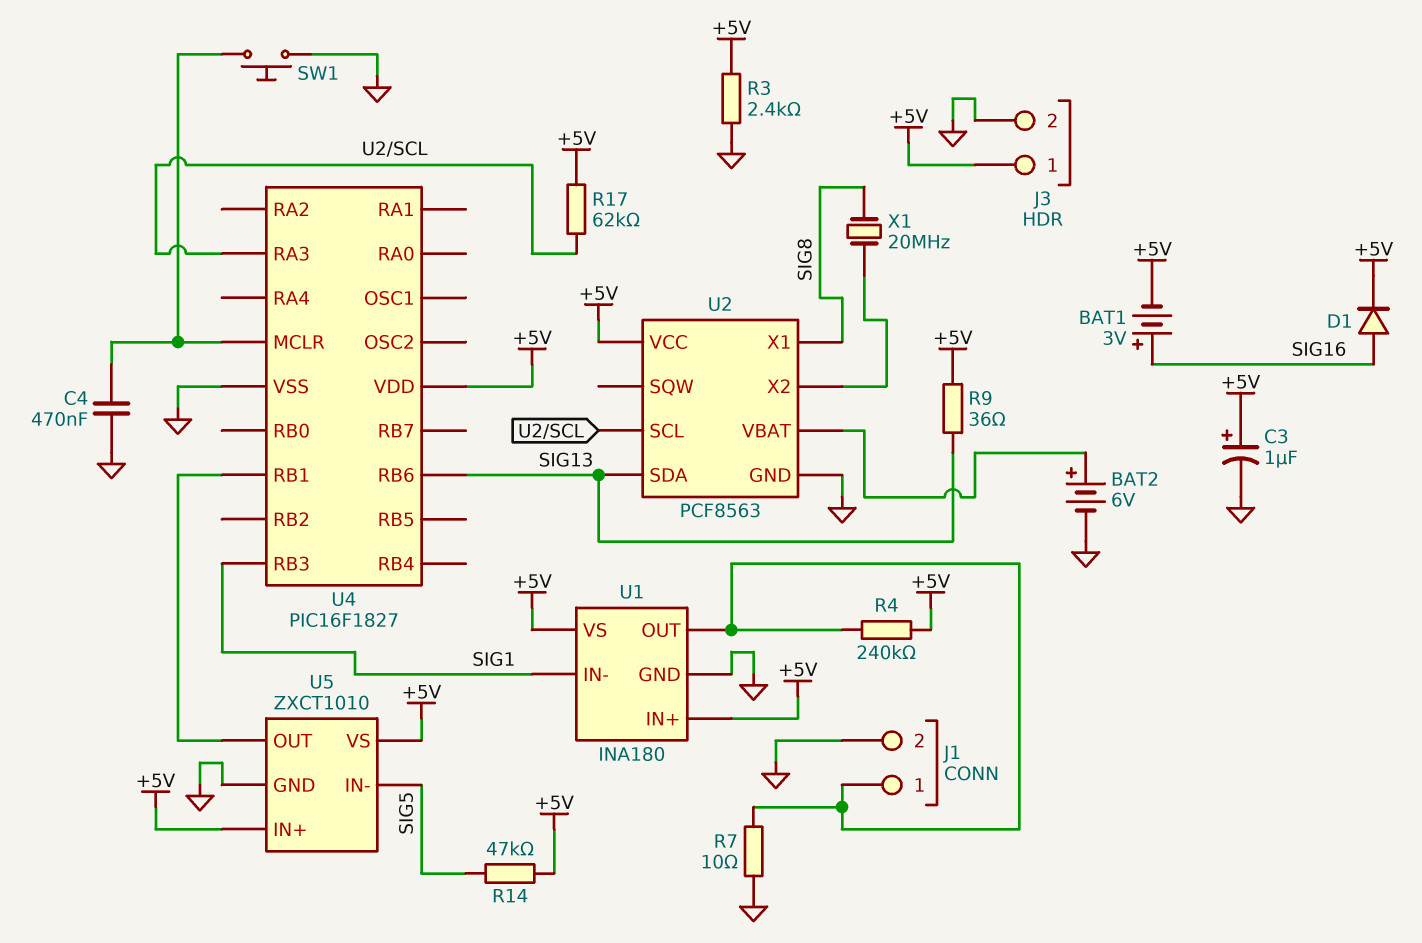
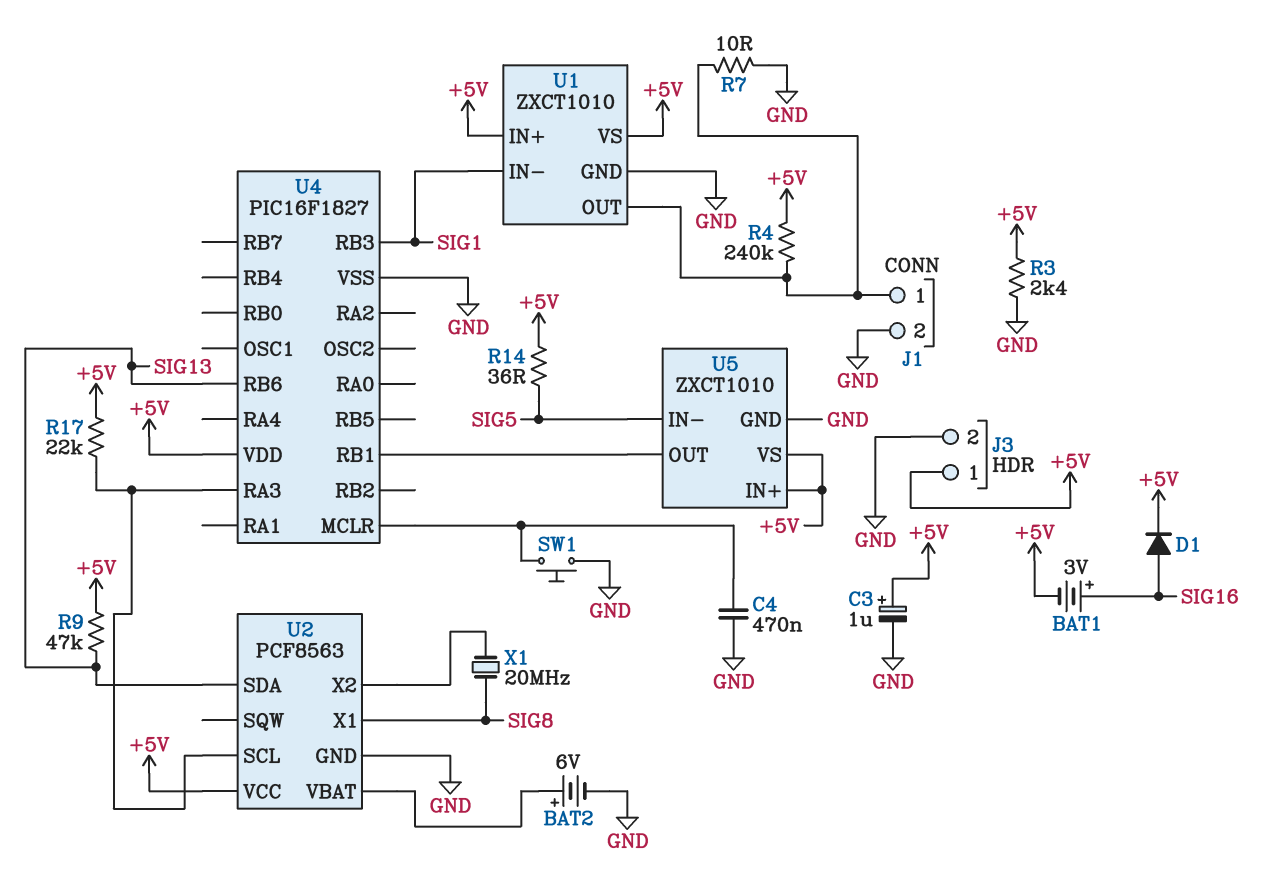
R9: 36 (+5V, SIG13) -> 47k (+5V, SIG13)
R14: 47k (+5V, SIG5) -> 36 (+5V, SIG5)
R17: 62k (+5V, U2/SCL) -> 22k (+5V, U2/SCL)
U1: INA180 -> ZXCT1010

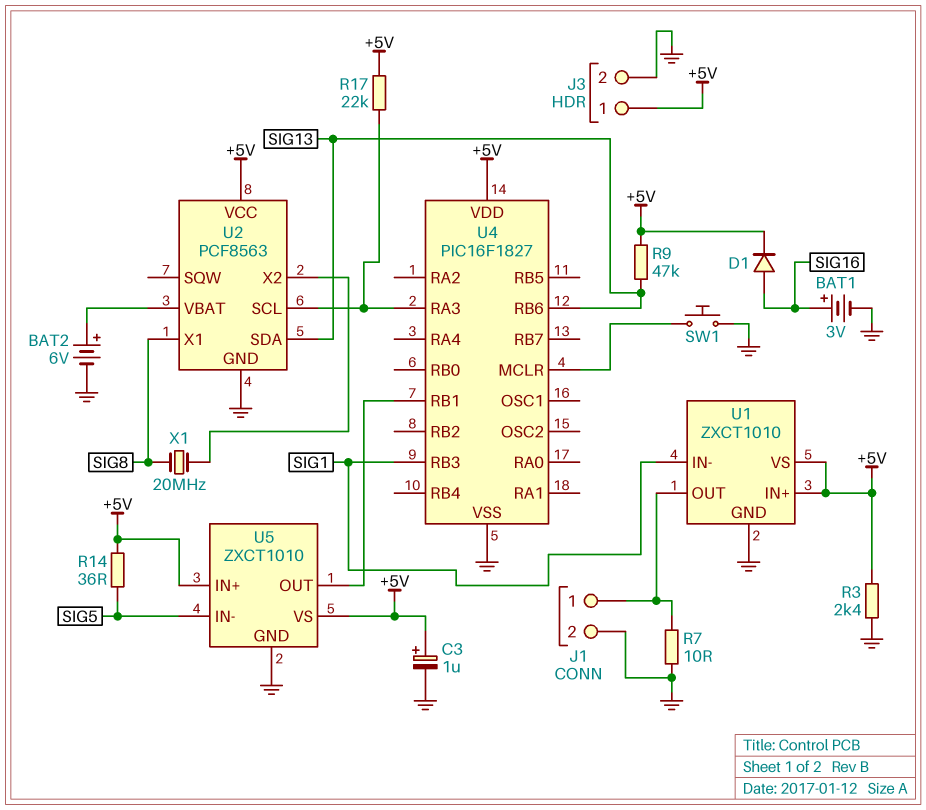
BAT1: 3V (plus SIG16, minus +5V) -> 3V (plus SIG16, minus GND)
C4: 470nF (GND, U4/MCLR) -> none
R4: 240k (+5V, J1/1) -> none

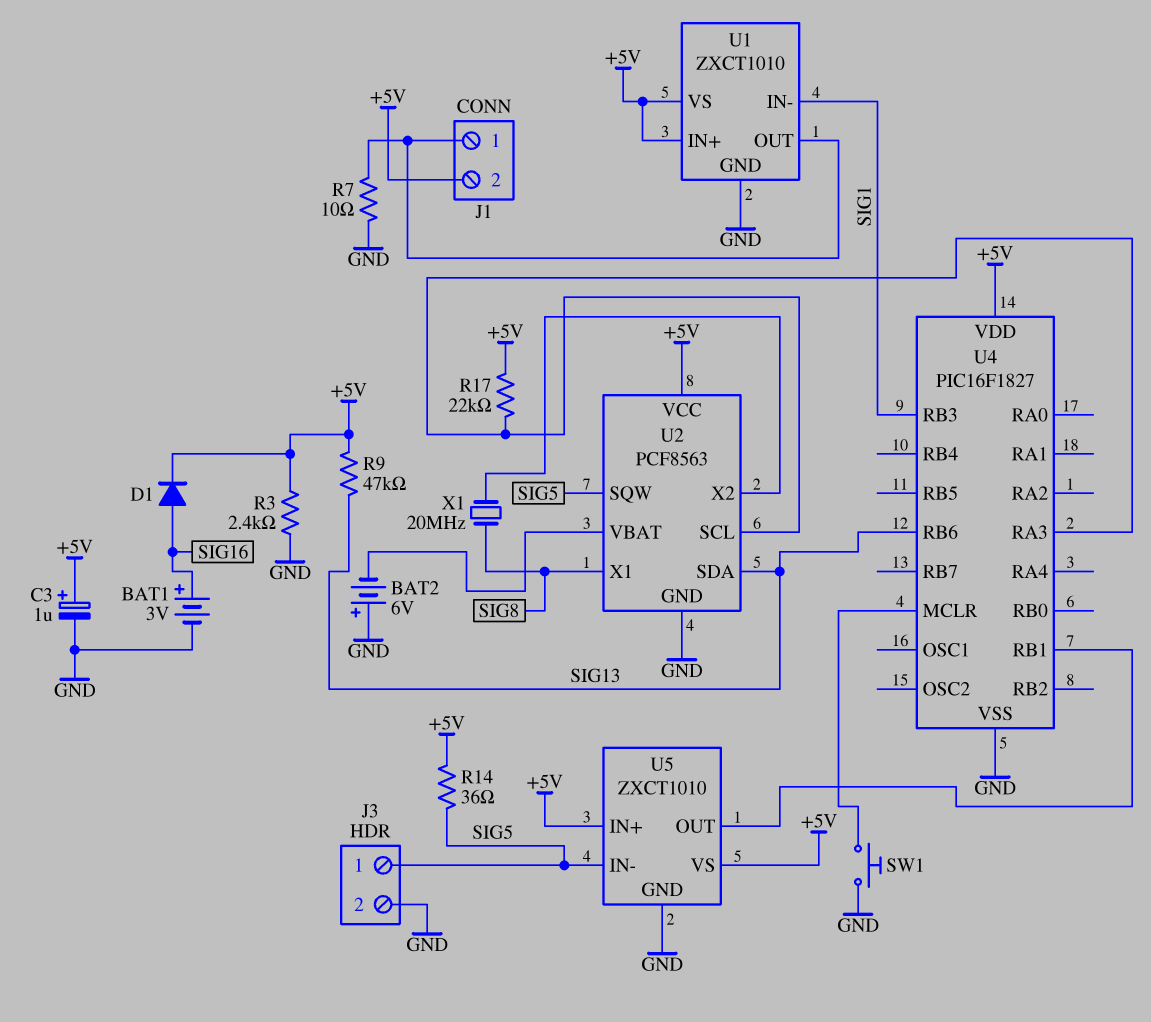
BAT2: 6V (plus U2/VBAT, minus GND) -> 6V (plus GND, minus U2/VBAT)
J1 pin 2: GND -> +5V
J3 pin 1: +5V -> SIG5
U2 pin SQW: none -> SIG5

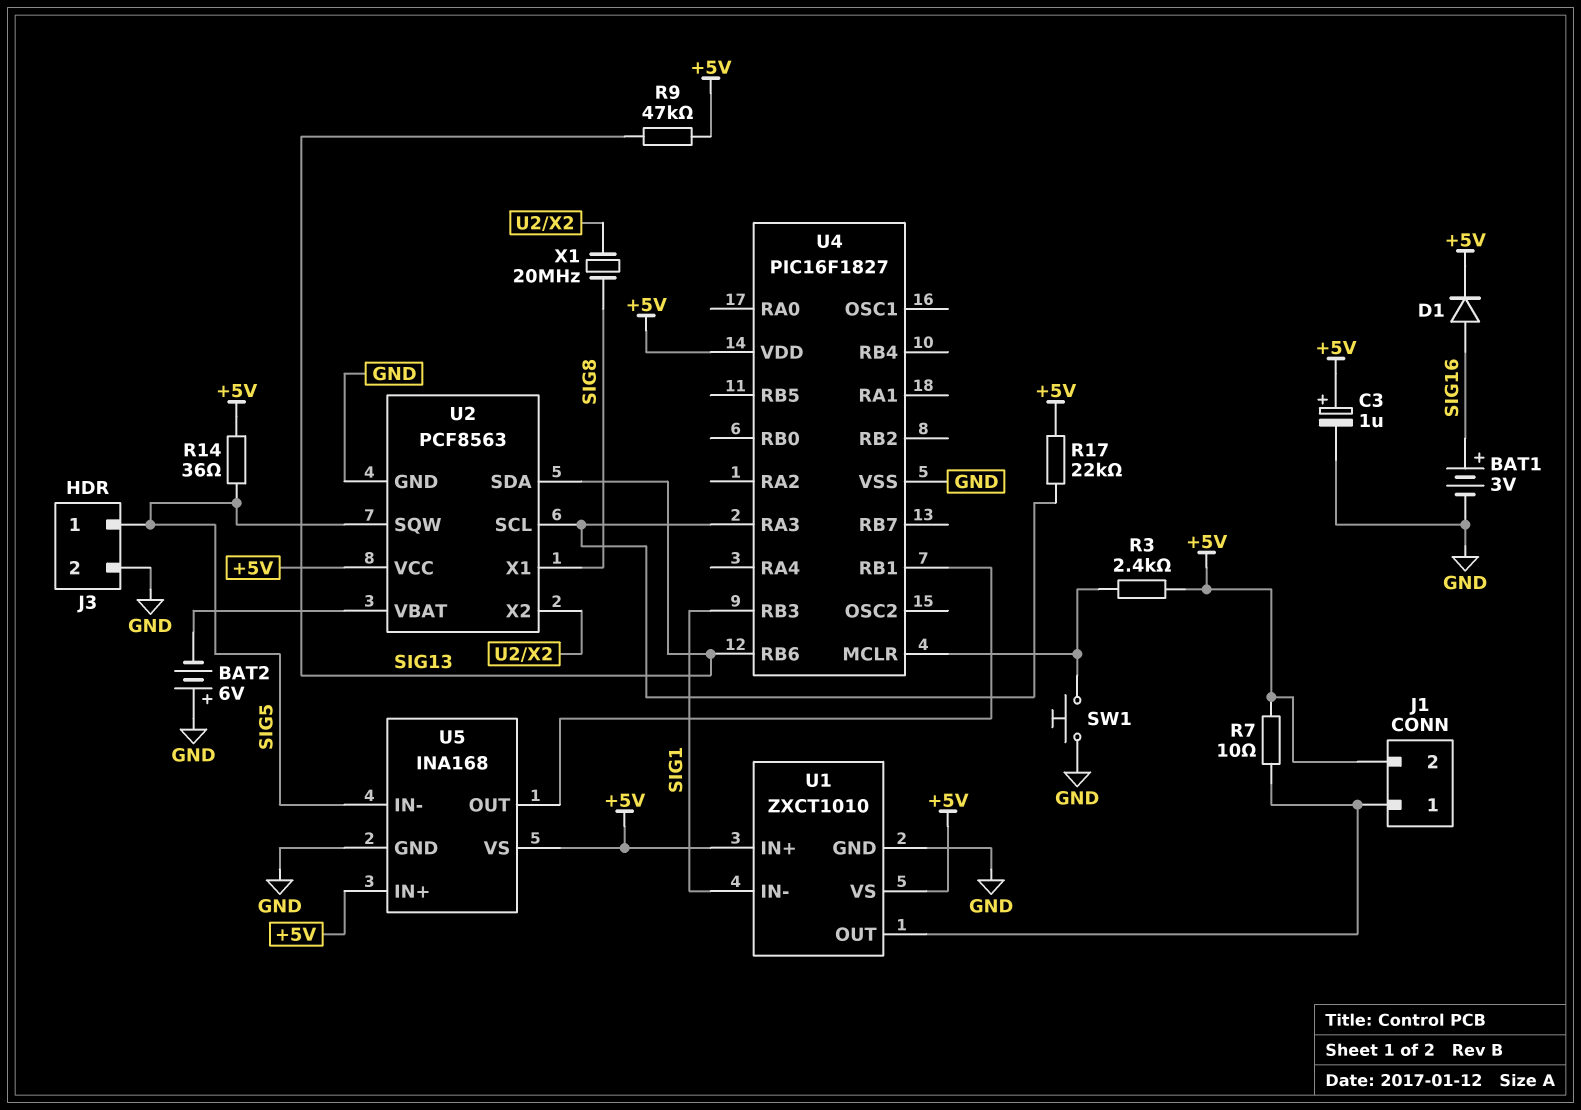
R3: 2.4k (+5V, GND) -> 2.4k (+5V, U4/MCLR)
R7: 10 (GND, J1/1) -> 10 (+5V, J1/1)
U5: ZXCT1010 -> INA168

